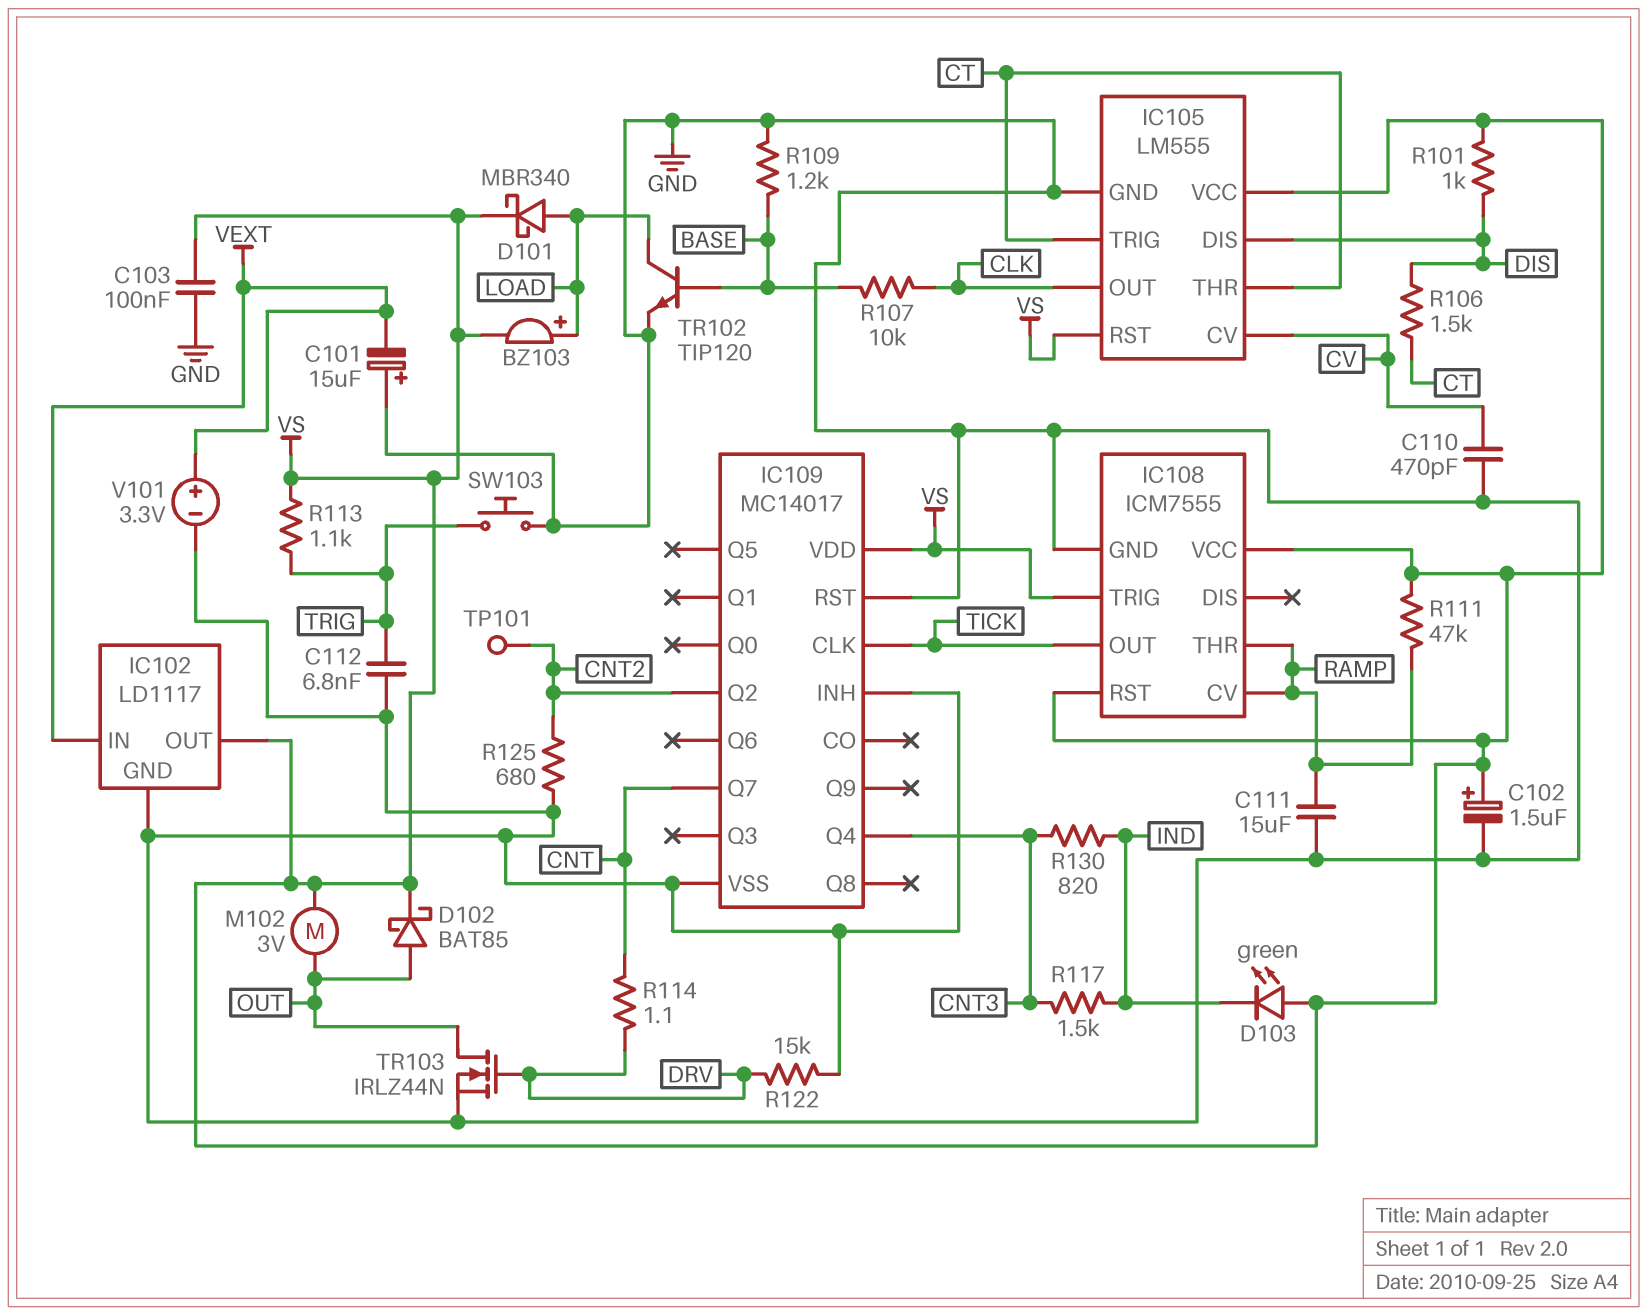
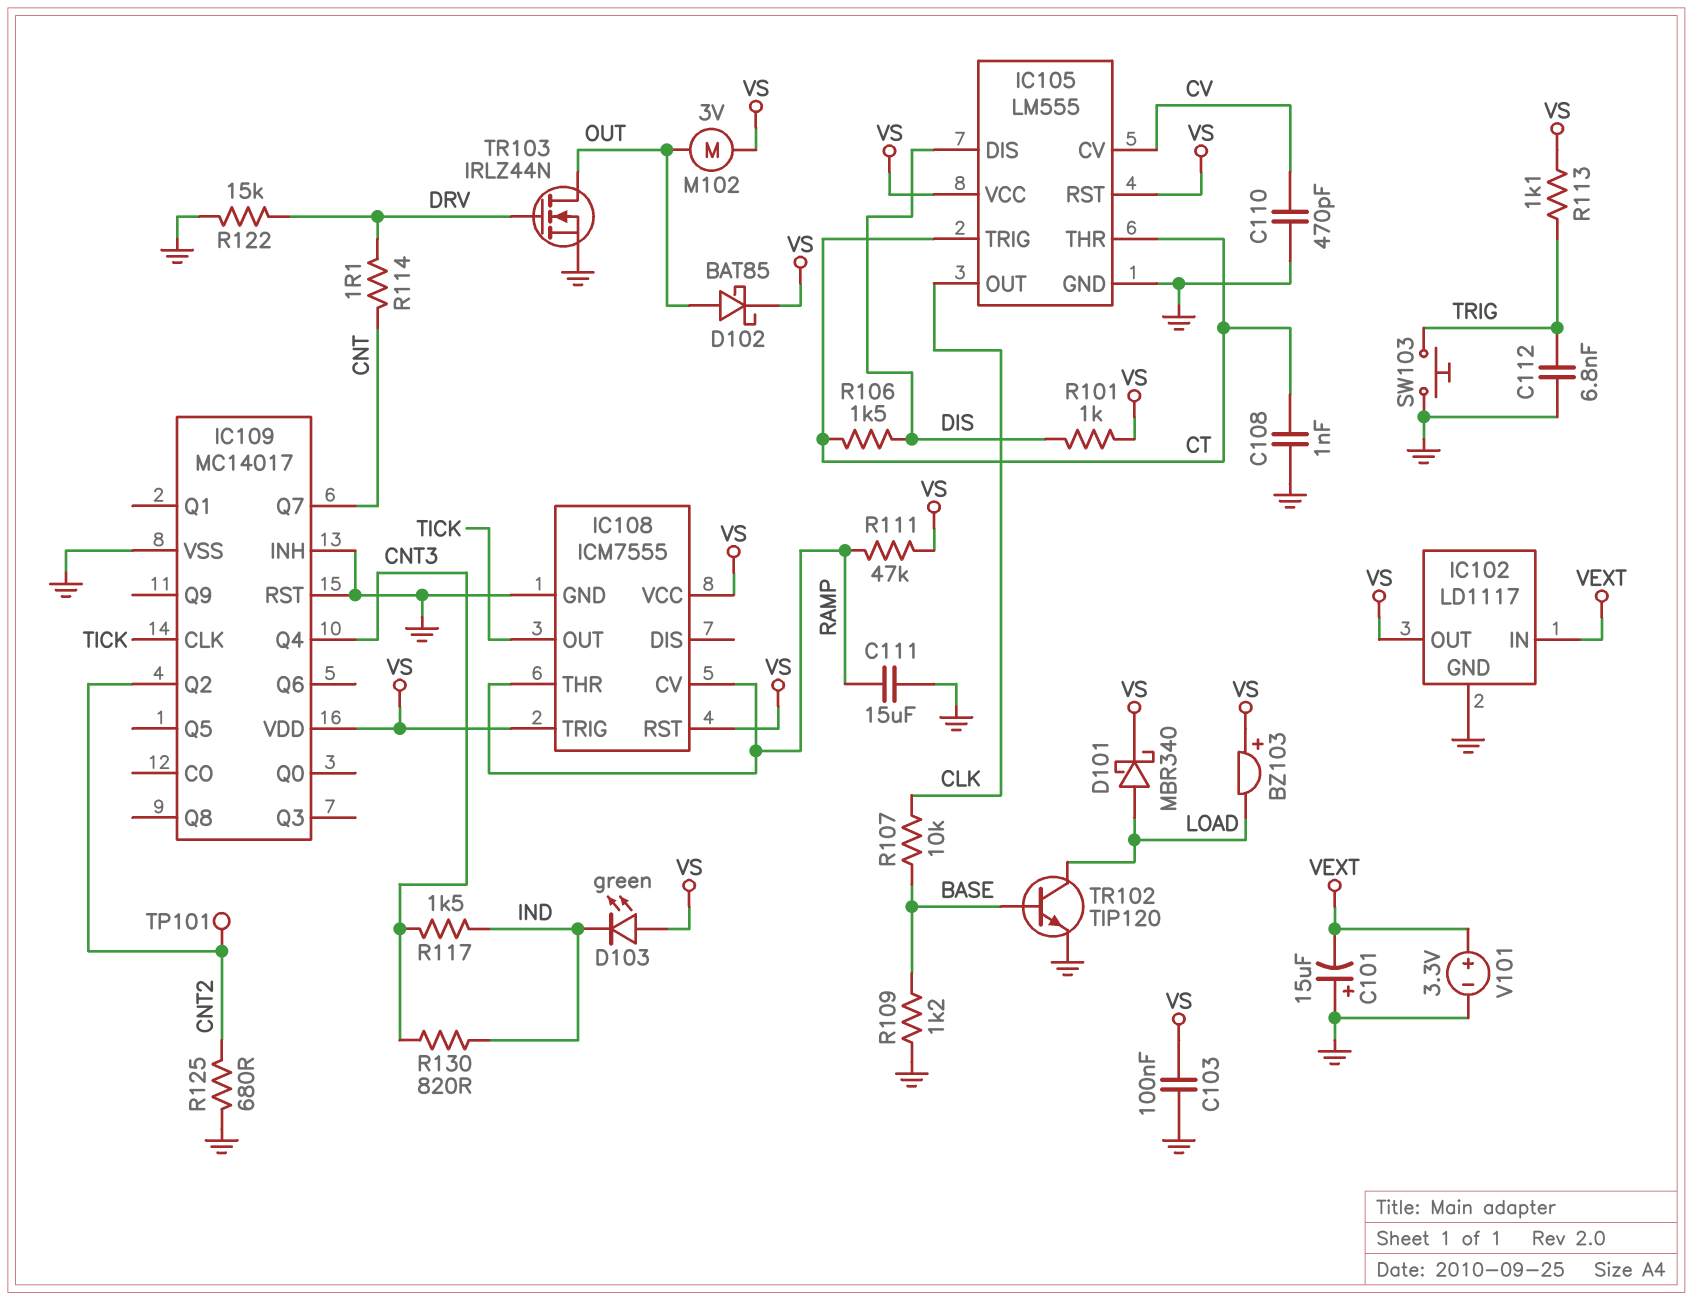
BZ103: buzzer (plus LOAD, minus VS) -> buzzer (plus VS, minus LOAD)
C102: 1.5uF (plus VS, minus GND) -> none
C108: none -> 1nF (CT, GND)

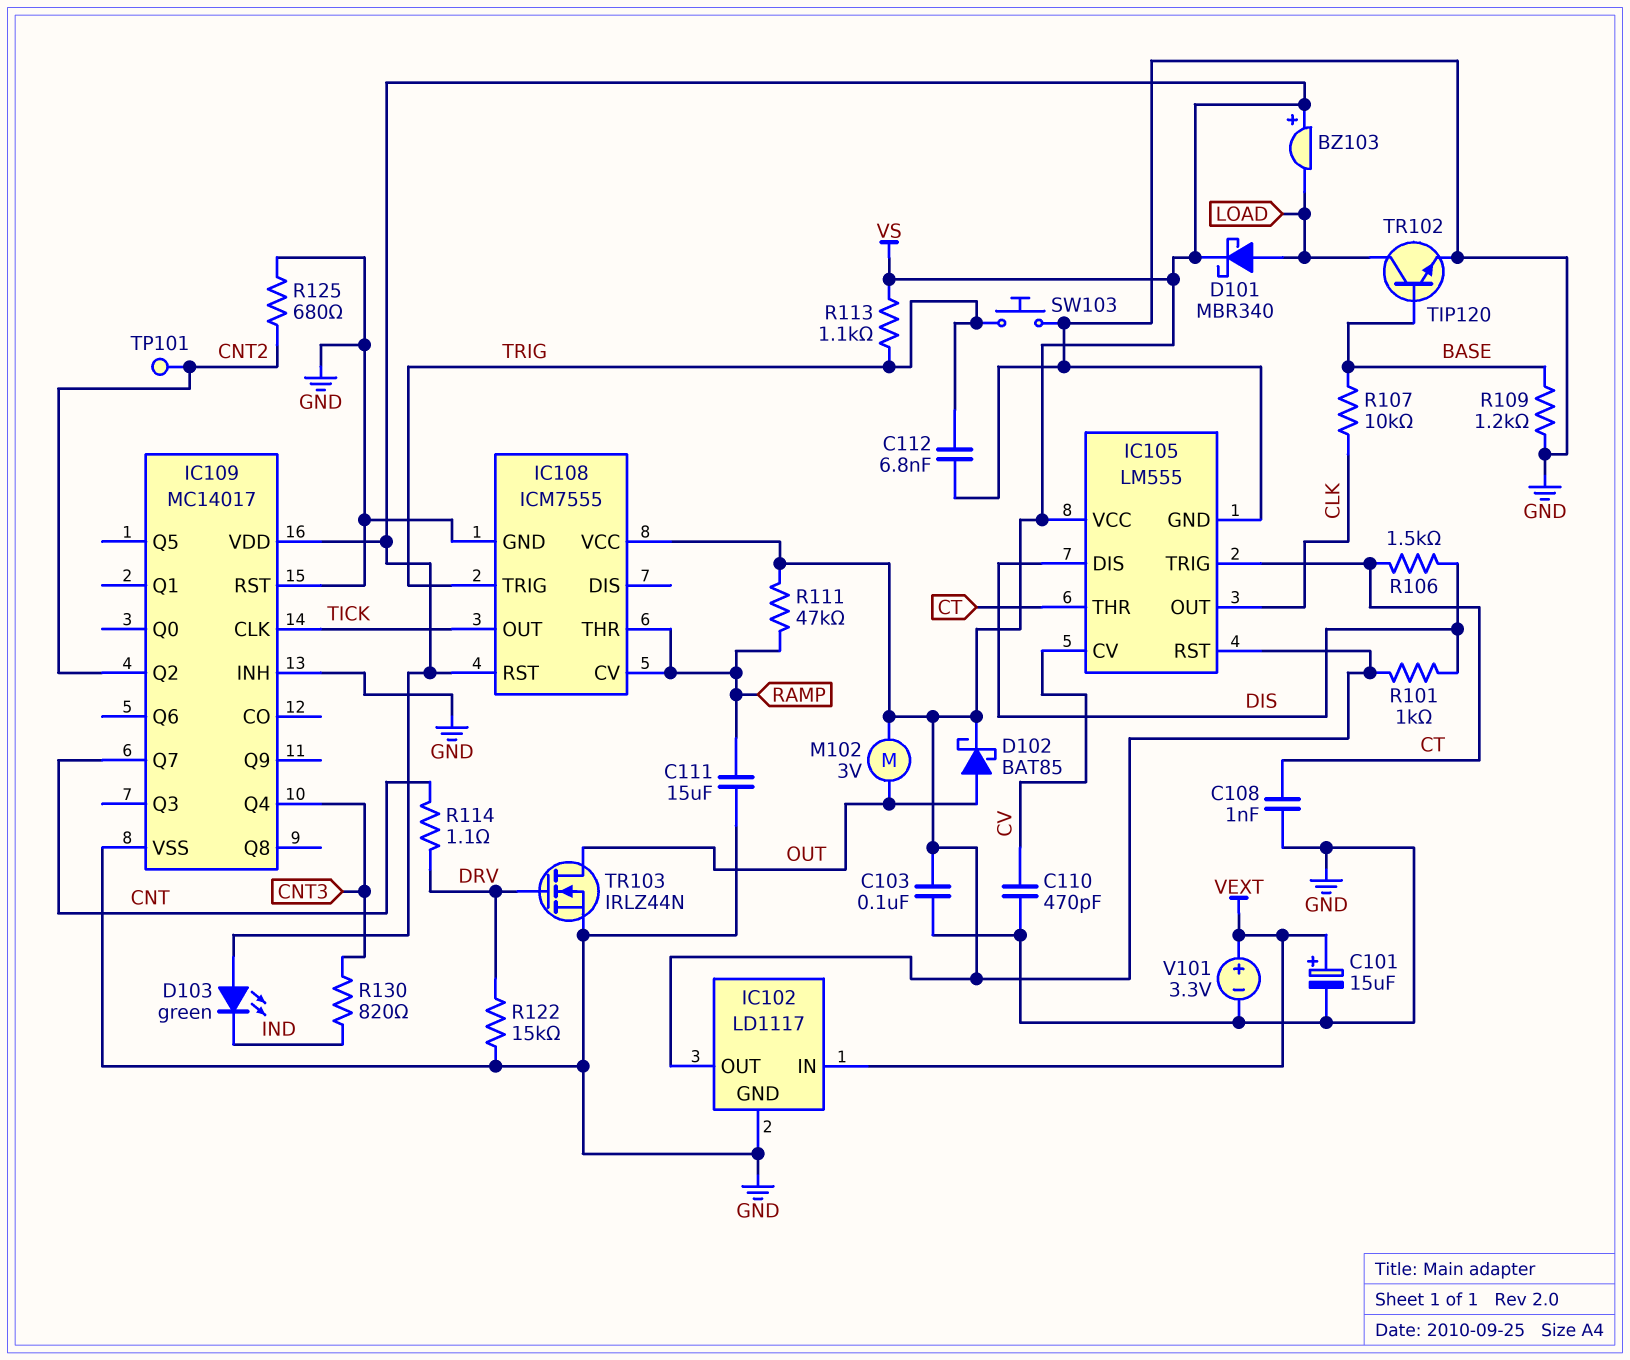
C101: 15uF (plus GND, minus VEXT) -> 15uF (plus VEXT, minus GND)
IC108 pin TRIG: VS -> TRIG
R117: 1.5k (CNT3, IND) -> none

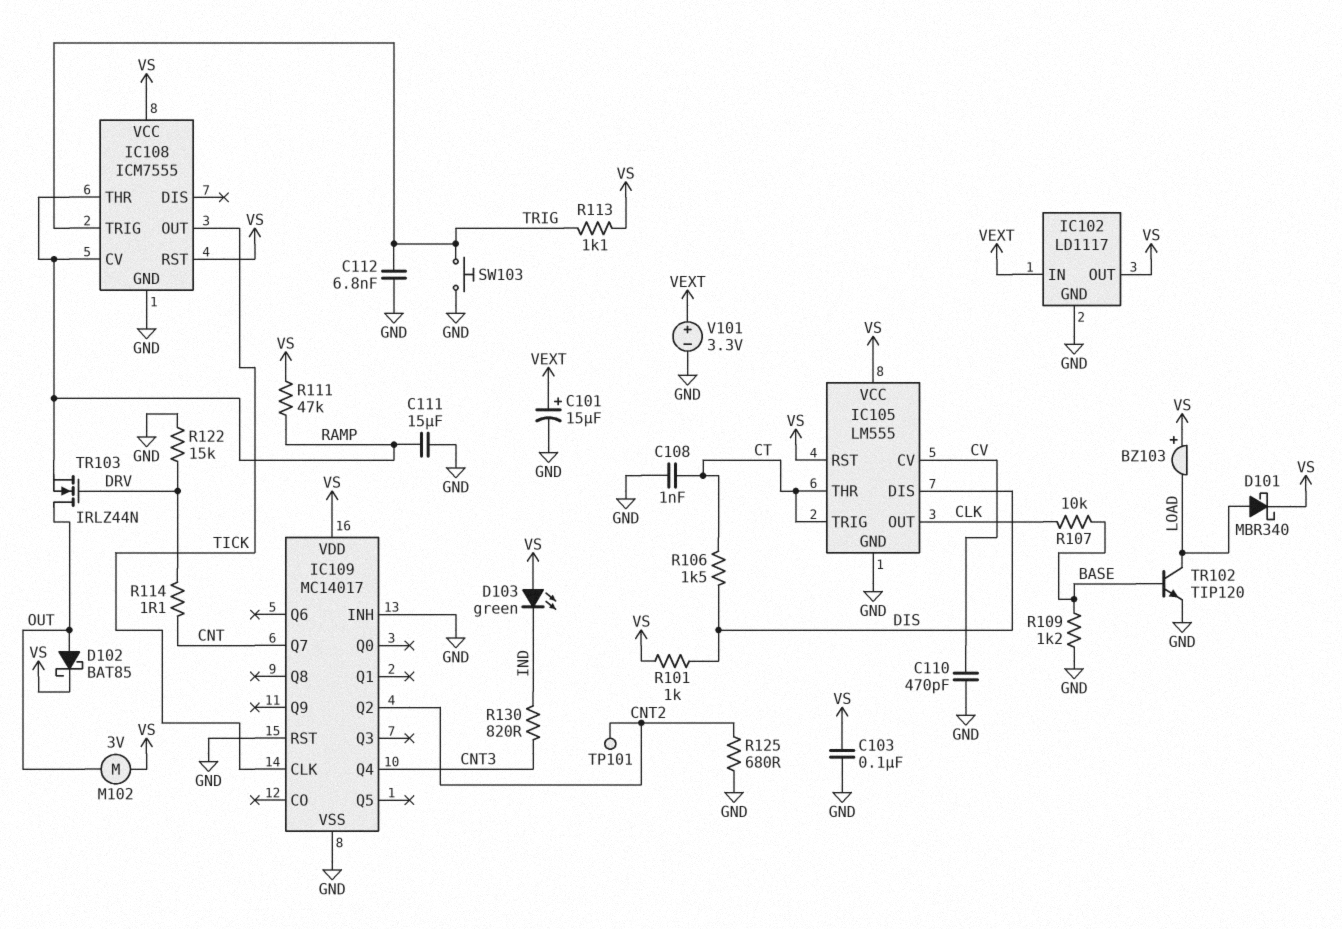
TR103: NMOS IRLZ44N (G DRV, D OUT, S GND) -> NMOS IRLZ44N (G DRV, D OUT, S RAMP)

